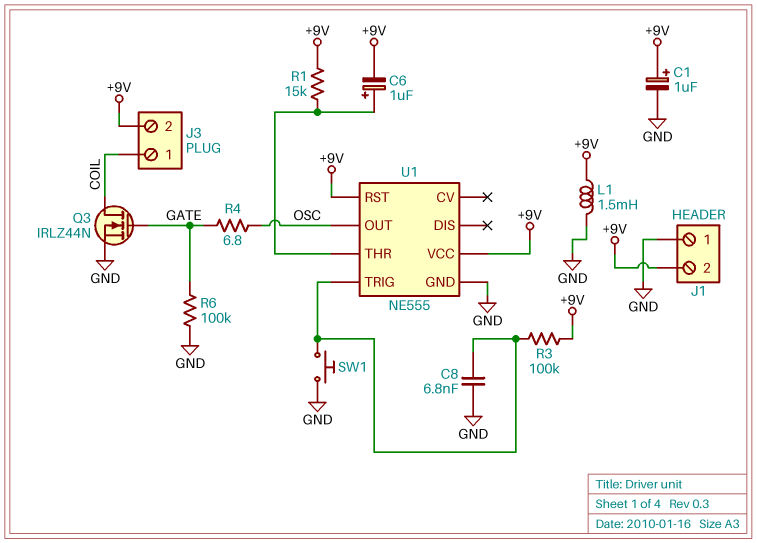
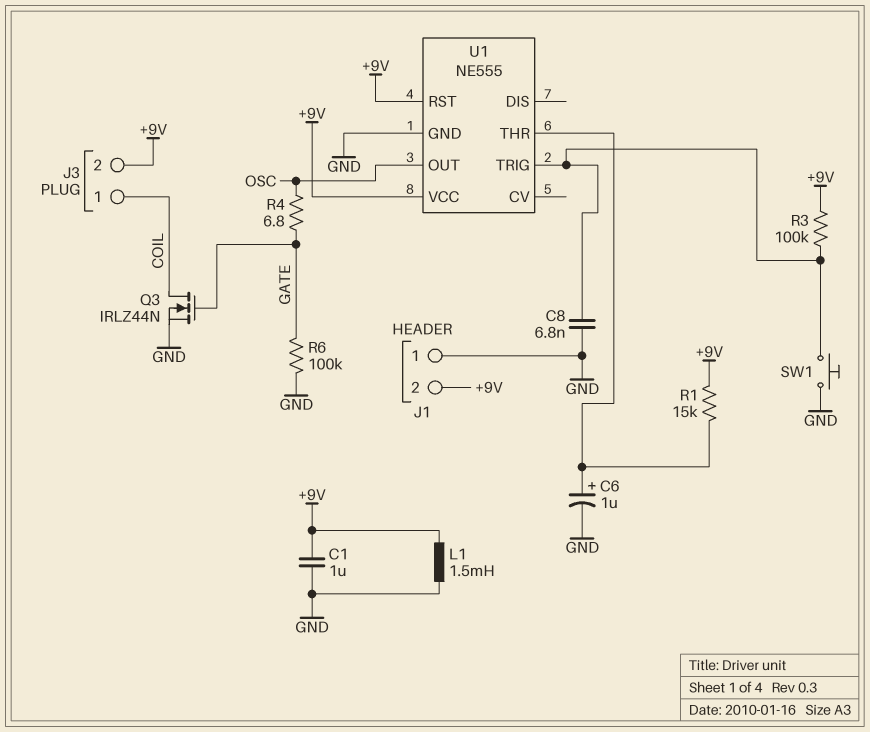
C1: 1uF (plus +9V, minus GND) -> 1uF (+9V, GND)
C6: 1uF (plus U1/THR, minus +9V) -> 1uF (plus U1/THR, minus GND)

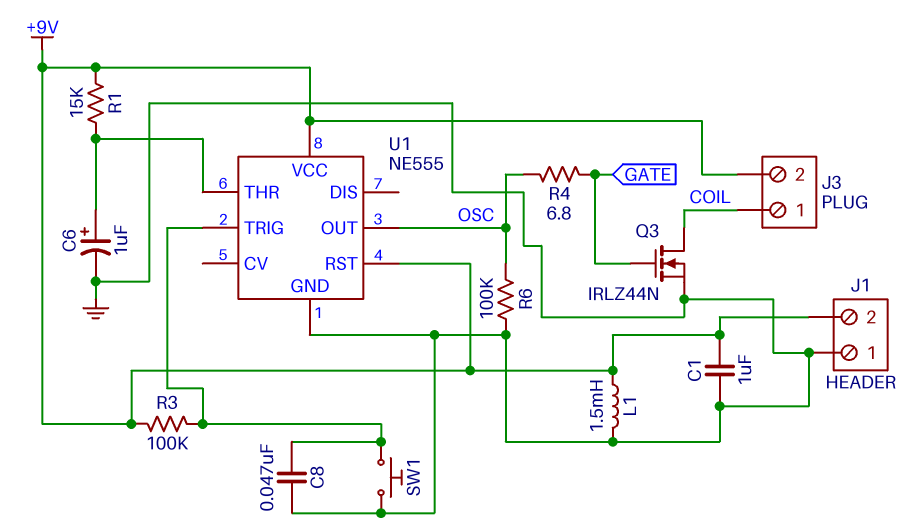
C8: 6.8nF (GND, U1/TRIG) -> 47nF (GND, U1/TRIG)
R6: 100k (GATE, GND) -> 100k (GND, OSC)

